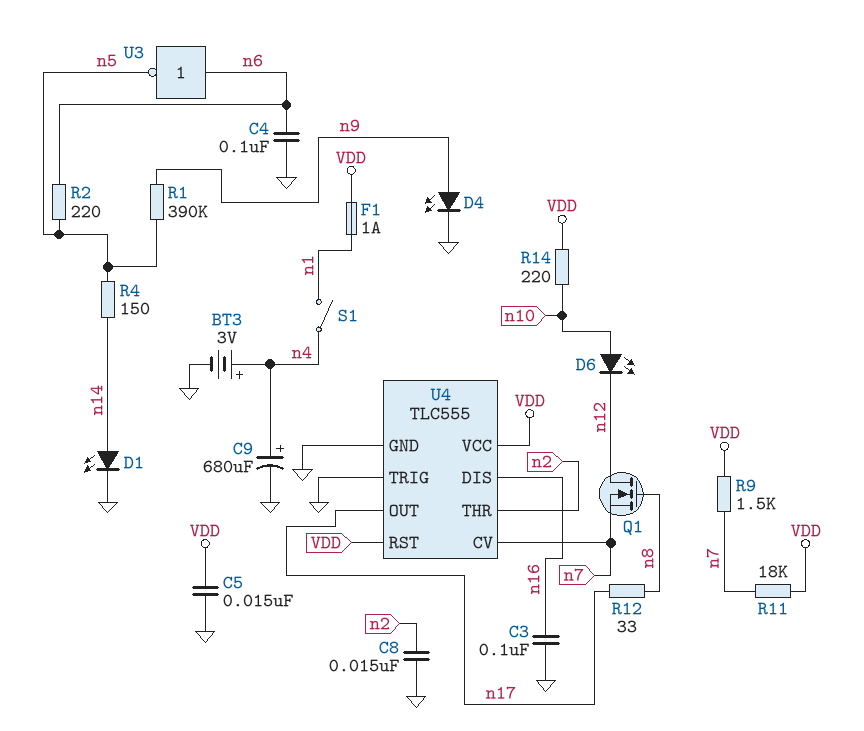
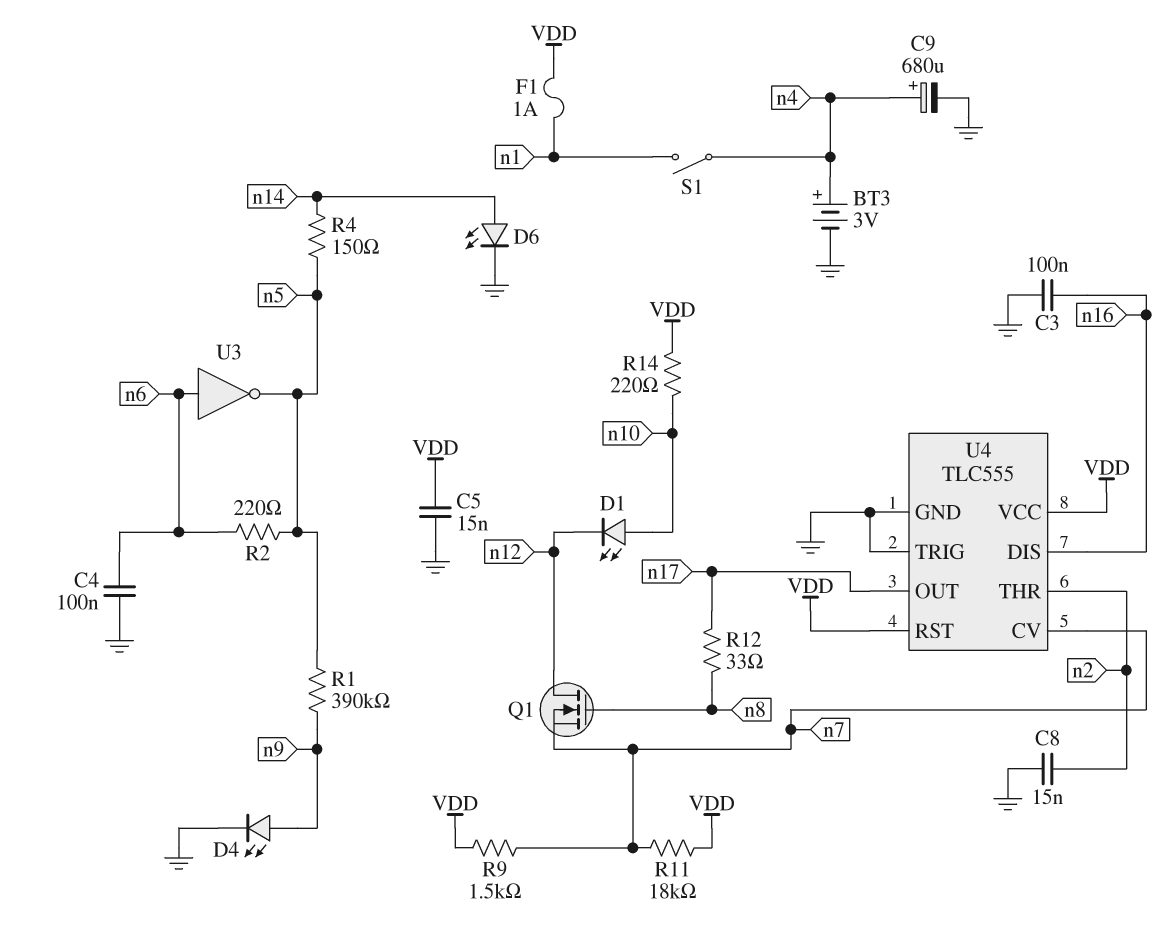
D1: LED (A n14, K GND) -> LED (A n10, K n12)
D6: LED (A n10, K n12) -> LED (A n14, K GND)

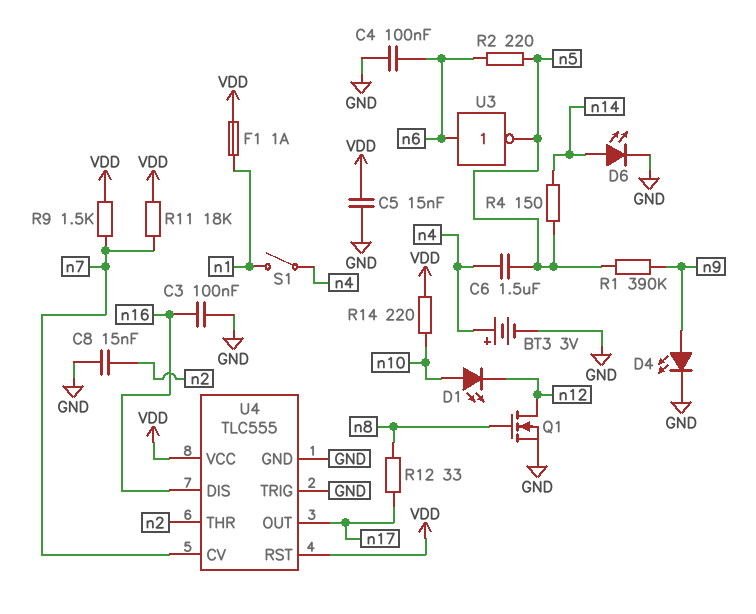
C6: none -> 1.5uF (n4, n5)
C9: 680uF (plus n4, minus GND) -> none
Q1: NMOS (G n8, D n12, S n7) -> NMOS (G n8, D n12, S GND)

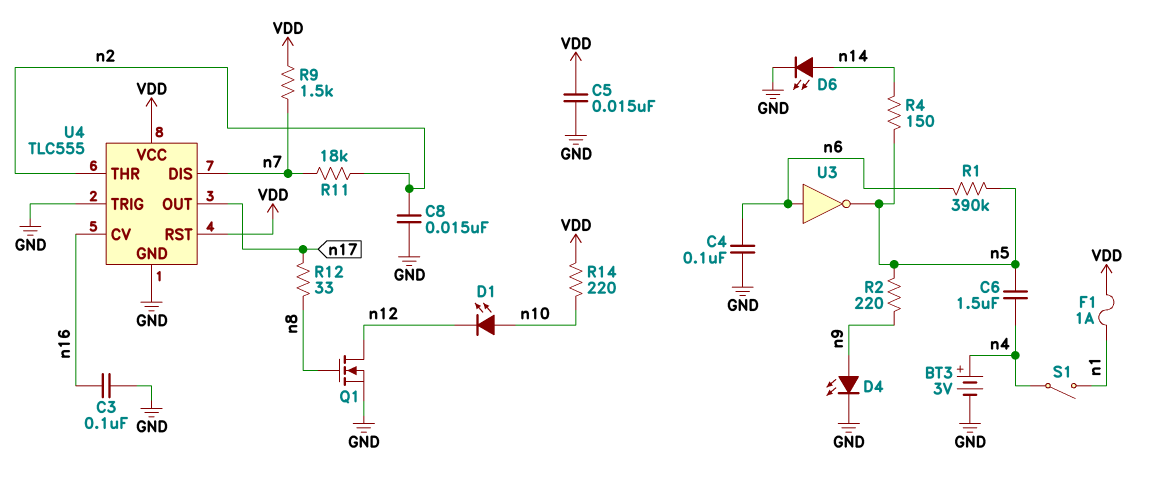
R1: 390k (n5, n9) -> 390k (n5, n6)
R2: 220 (n5, n6) -> 220 (n5, n9)
R11: 18k (VDD, n7) -> 18k (n2, n7)
U4 pin CV: n7 -> n16
U4 pin DIS: n16 -> n7

